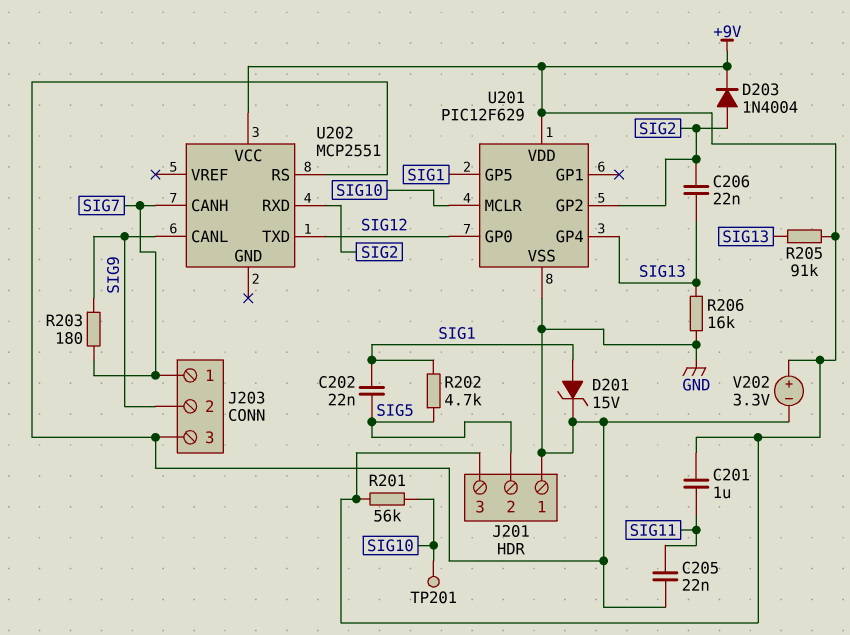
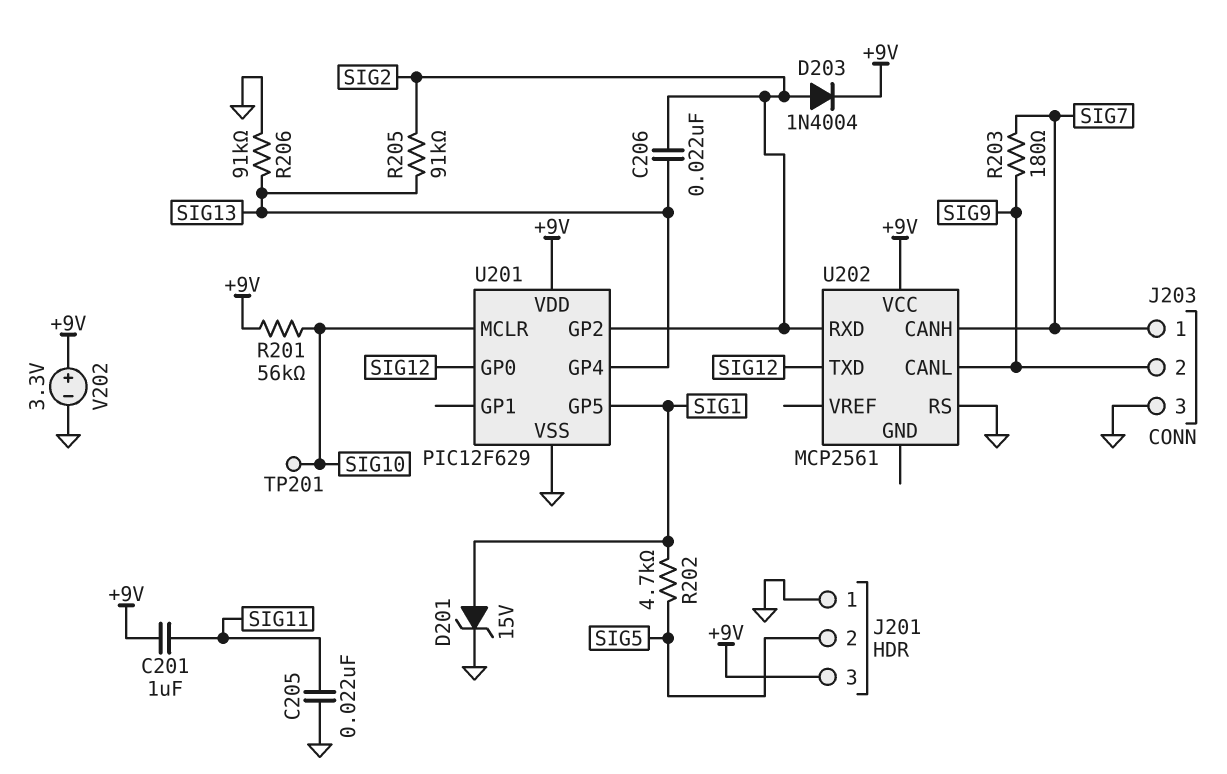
C202: 22nF (SIG1, SIG5) -> none
R205: 91k (+9V, SIG13) -> 91k (SIG2, SIG13)
R206: 16k (GND, SIG13) -> 91k (GND, SIG13)
U202: MCP2551 -> MCP2561

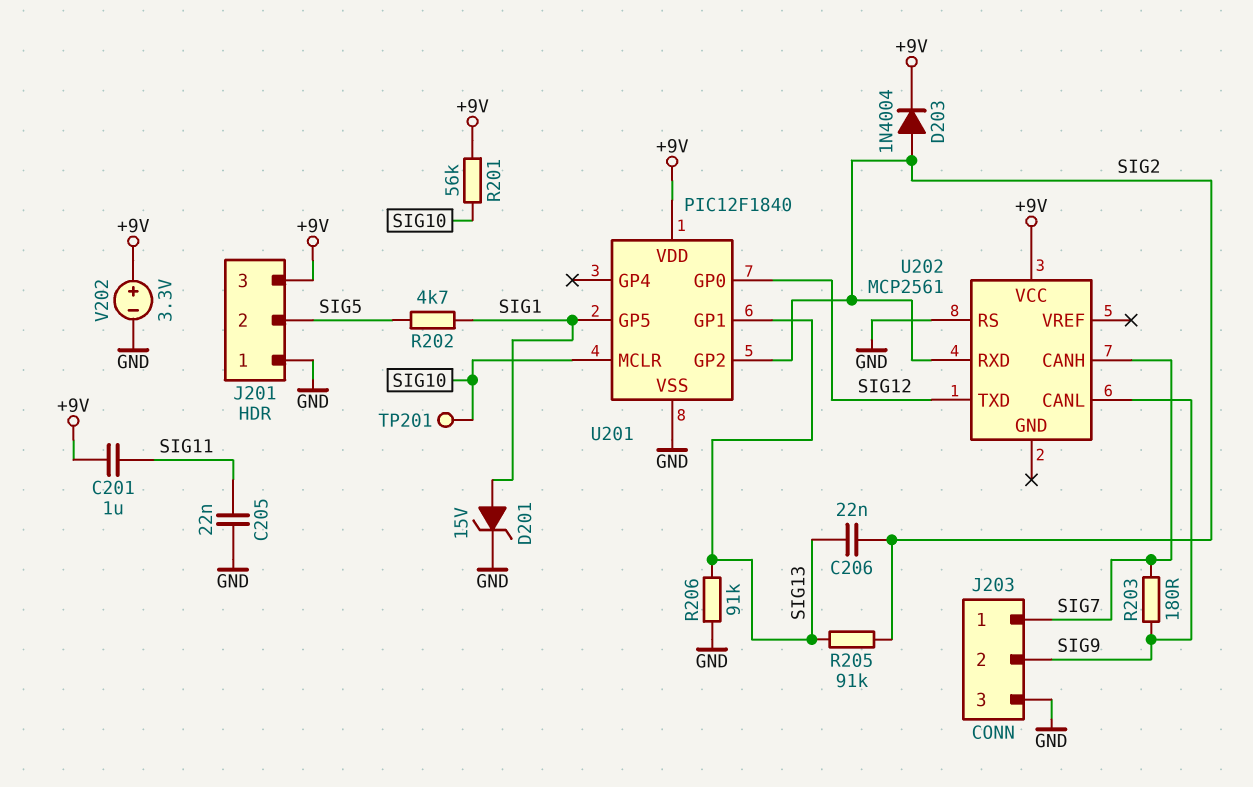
U201: PIC12F629 -> PIC12F1840
U201 pin GP1: none -> SIG13
U201 pin GP4: SIG13 -> none

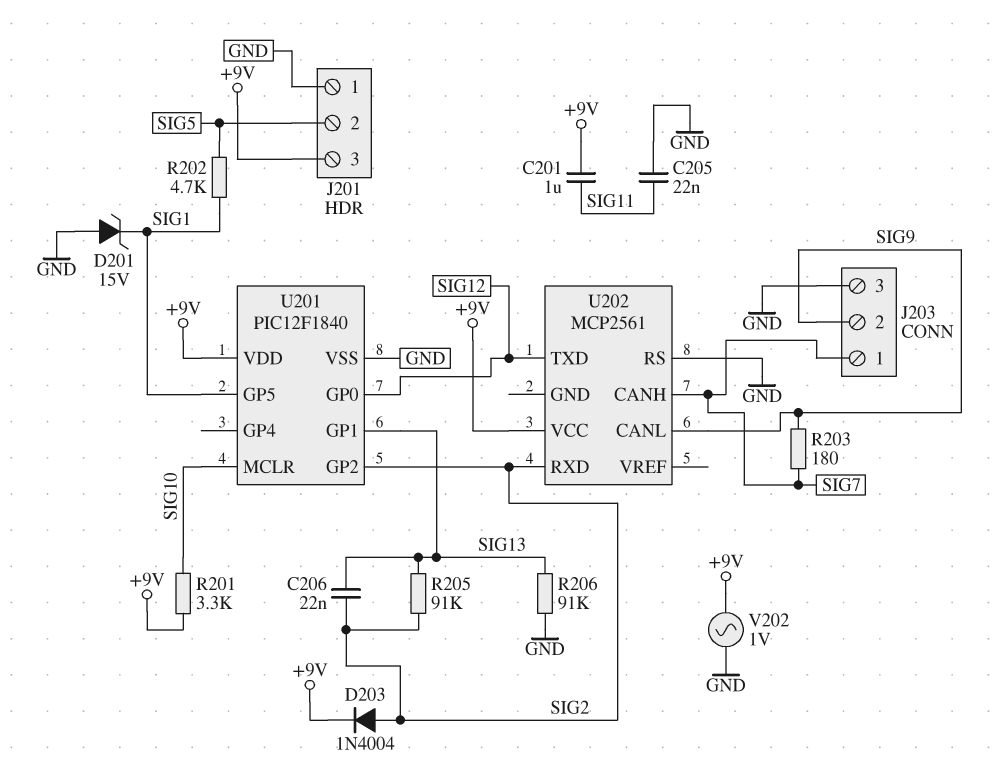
D201: zener 15V (A SIG1, K GND) -> zener 15V (A GND, K SIG1)
R201: 56k (+9V, SIG10) -> 3.3k (+9V, SIG10)
TP201: test point (SIG10) -> none
V202: 3.3V (plus +9V, minus GND) -> AC 1V (+9V, GND)

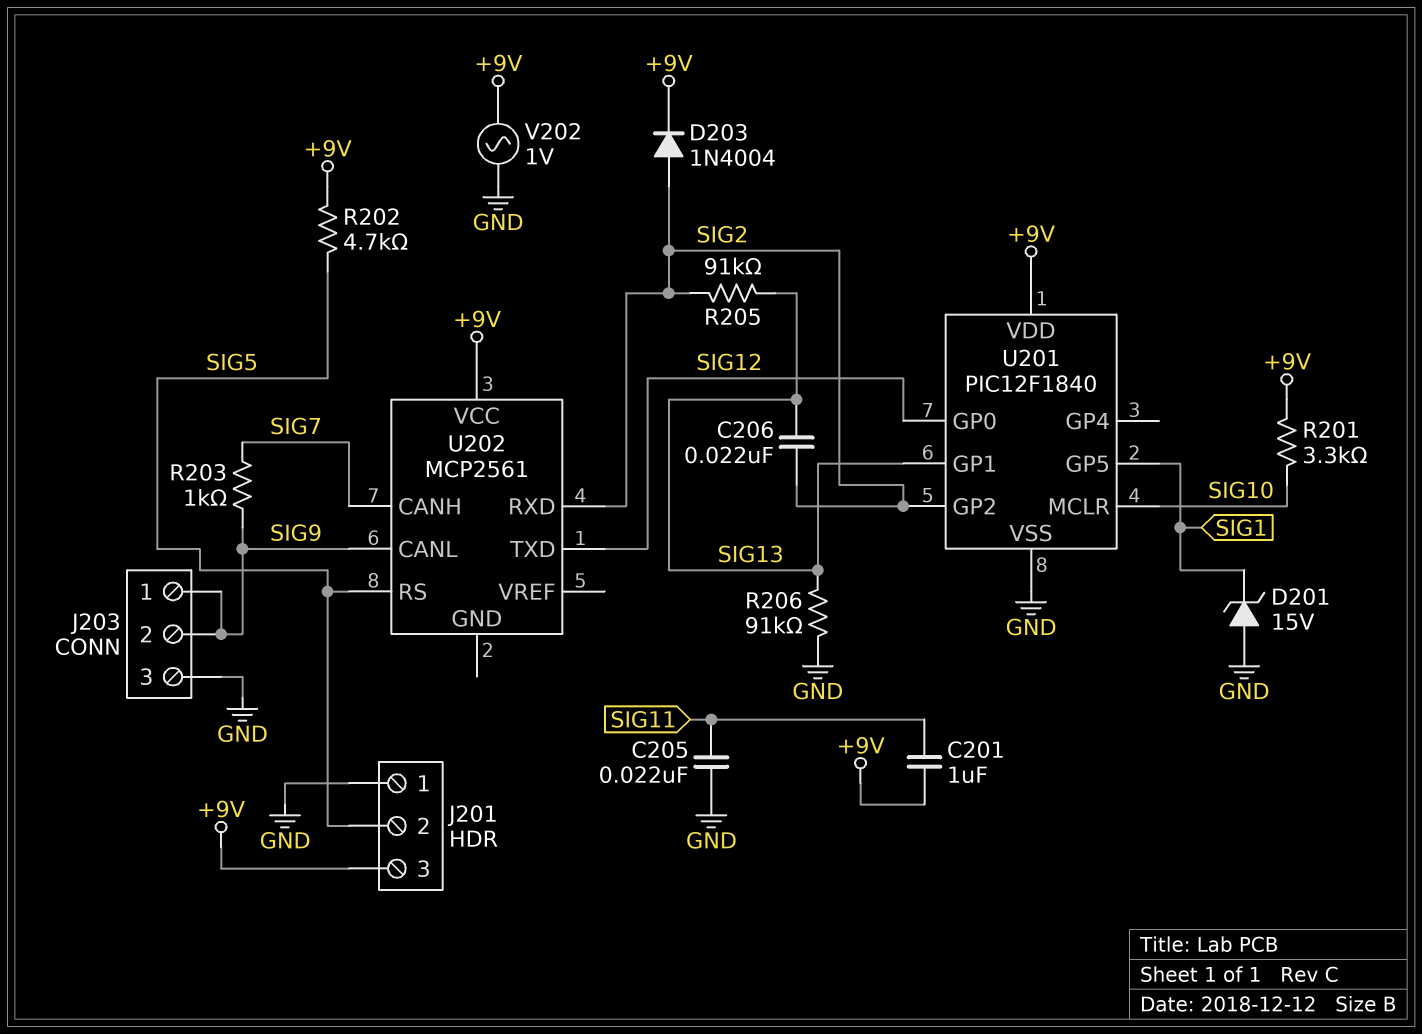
J203 pin 1: SIG7 -> SIG9
R202: 4.7k (SIG1, SIG5) -> 4.7k (+9V, SIG5)
R203: 180 (SIG7, SIG9) -> 1k (SIG7, SIG9)
U202 pin RS: GND -> SIG5

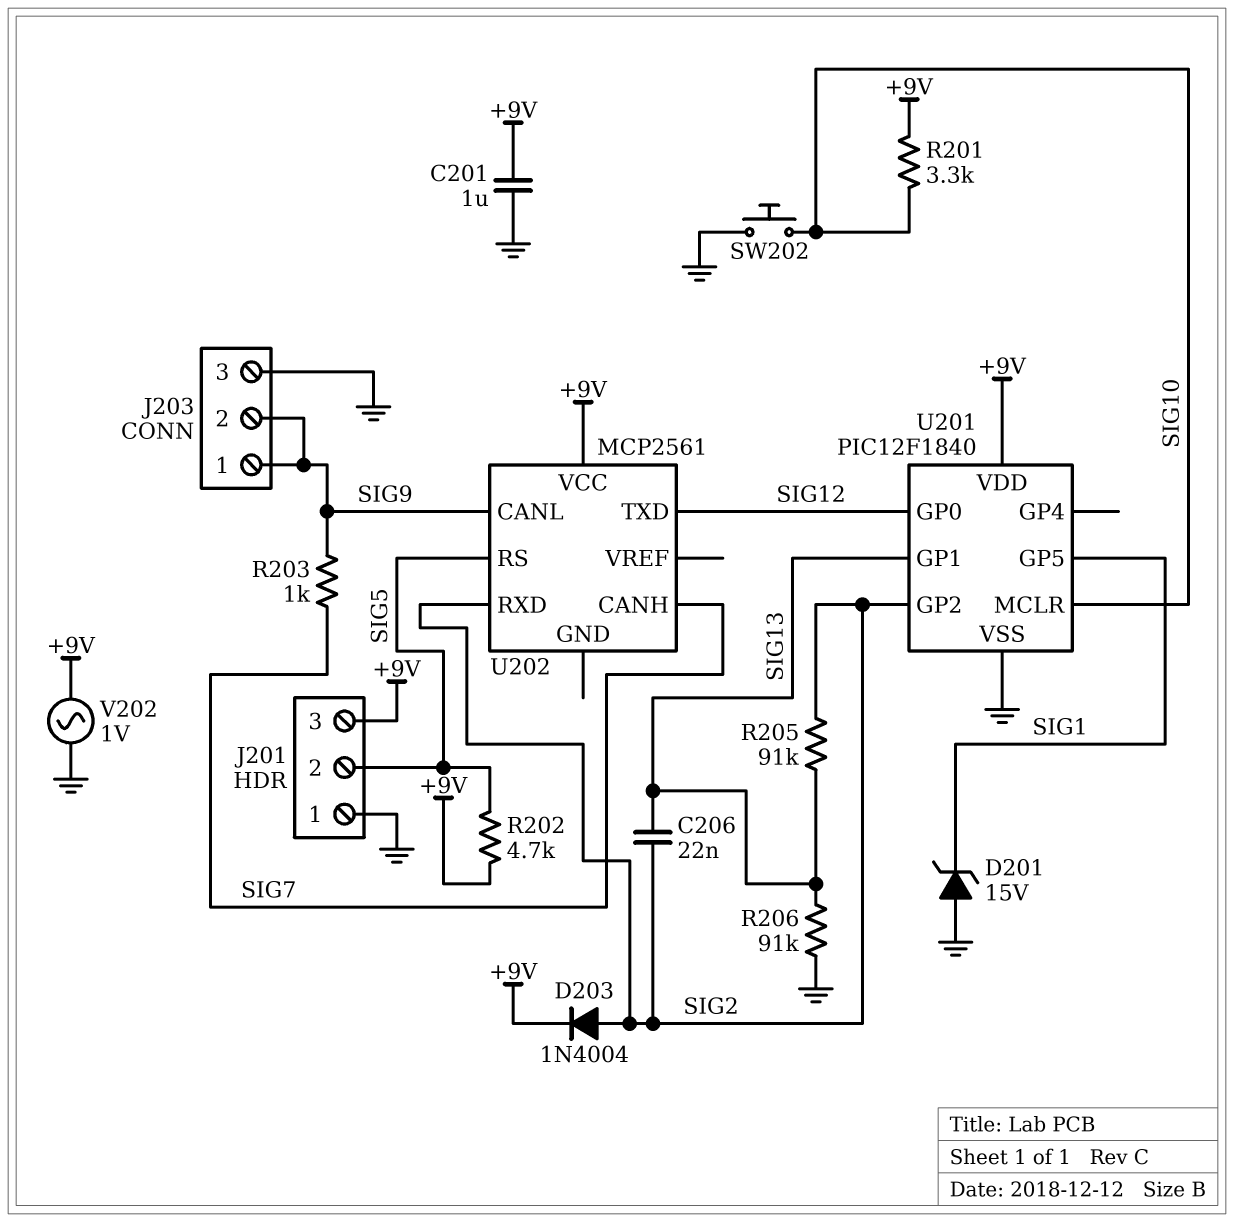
C201: 1uF (+9V, SIG11) -> 1uF (+9V, GND)
C205: 22nF (GND, SIG11) -> none
SW202: none -> button (GND, SIG10)

